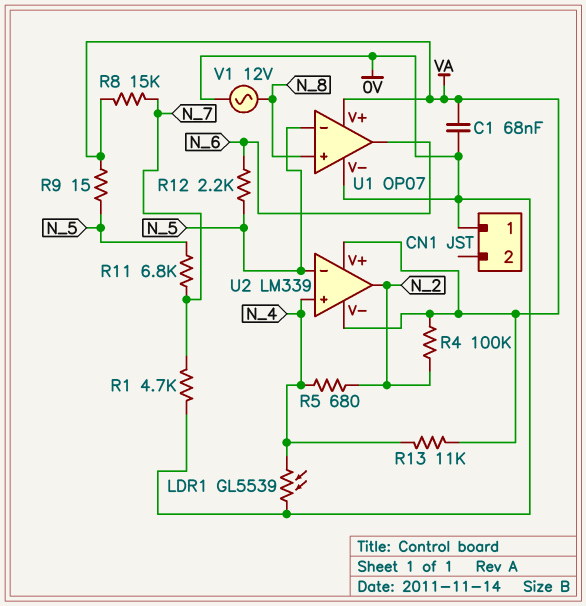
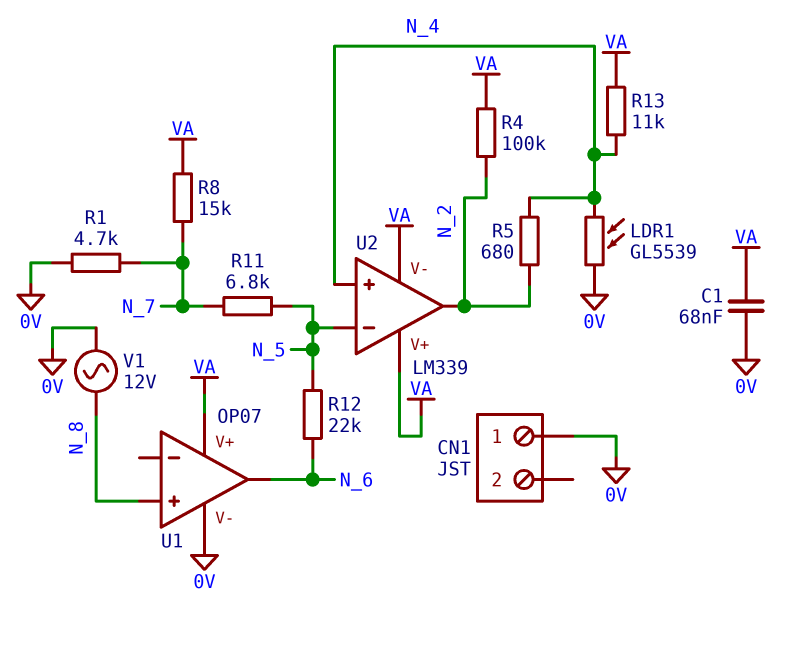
R9: 15 (N_5, VA) -> none
R12: 2.2k (N_5, N_6) -> 22k (N_5, N_6)
U1 pin in-: N_5 -> none

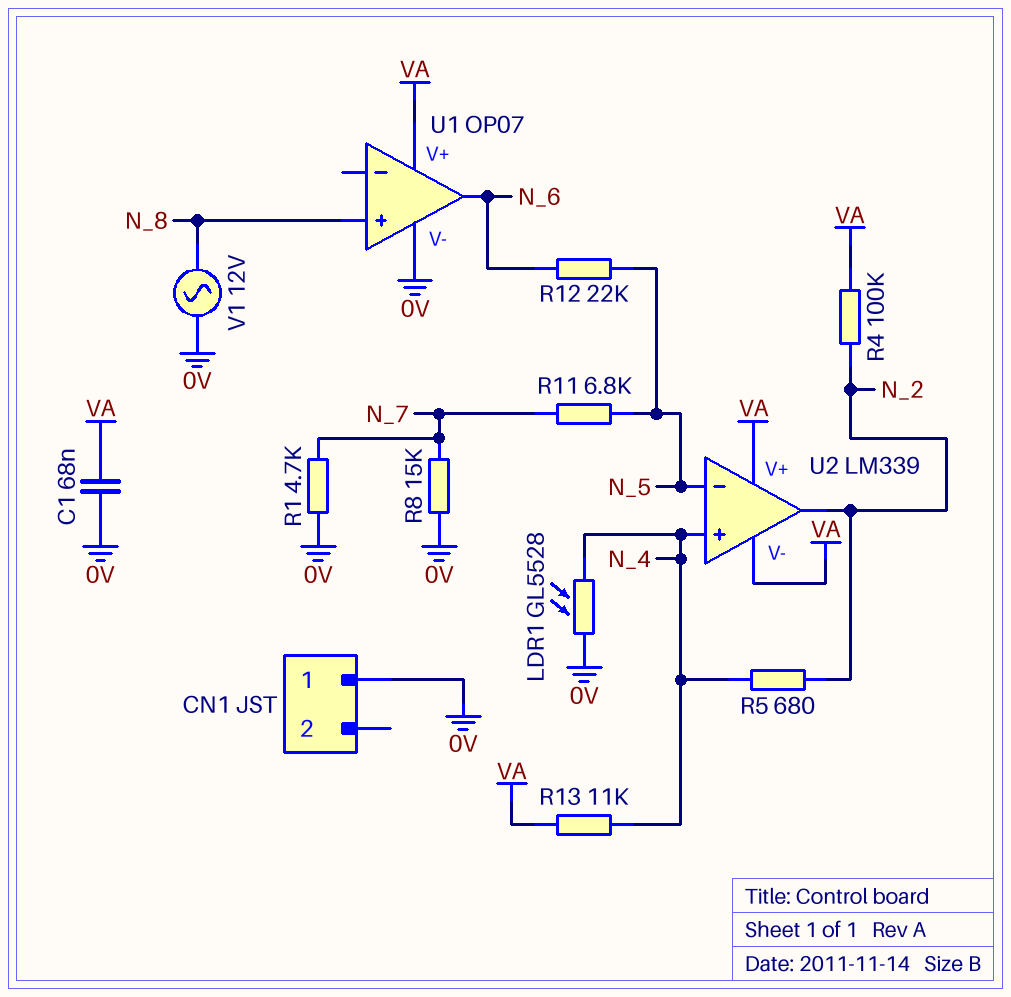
LDR1: GL5539 (0V, N_4) -> GL5528 (0V, N_4)
R8: 15k (N_7, VA) -> 15k (0V, N_7)

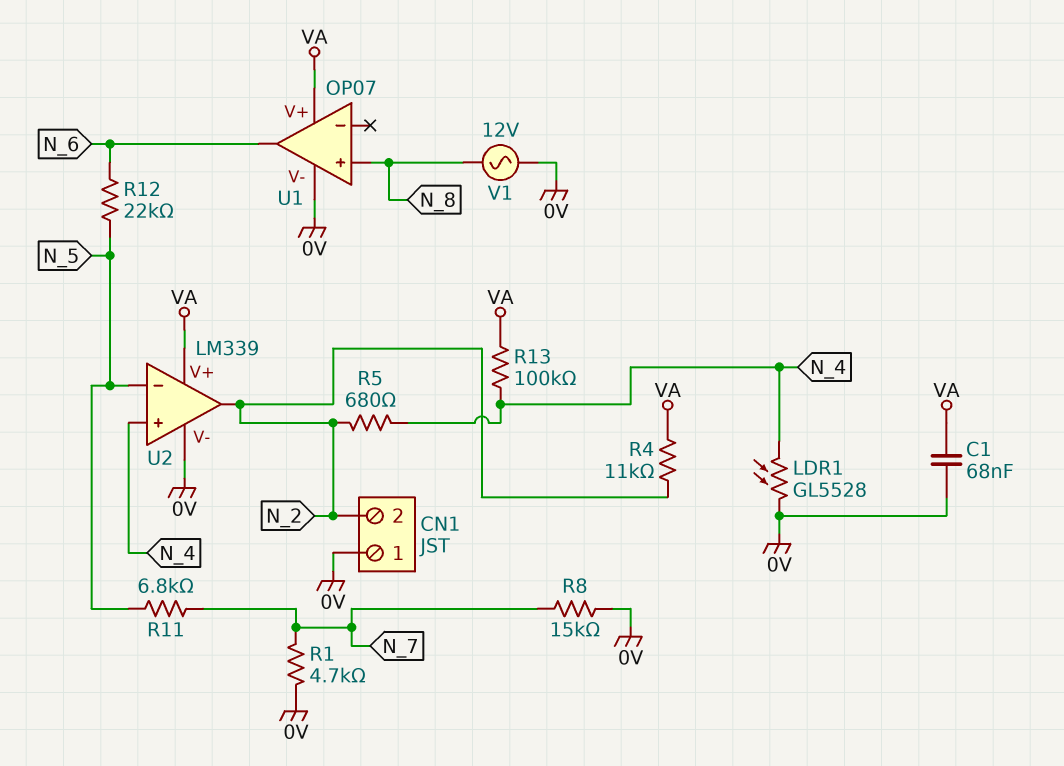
CN1 pin 2: none -> N_2
R4: 100k (N_2, VA) -> 11k (N_2, VA)
R13: 11k (N_4, VA) -> 100k (N_4, VA)
U2 pin V-: VA -> 0V

